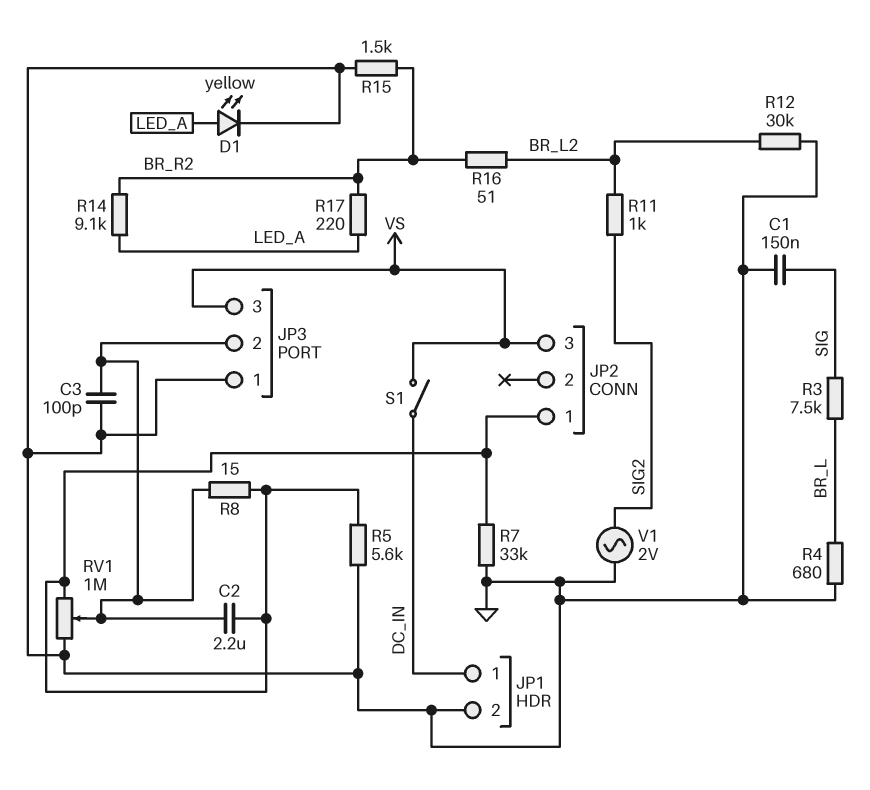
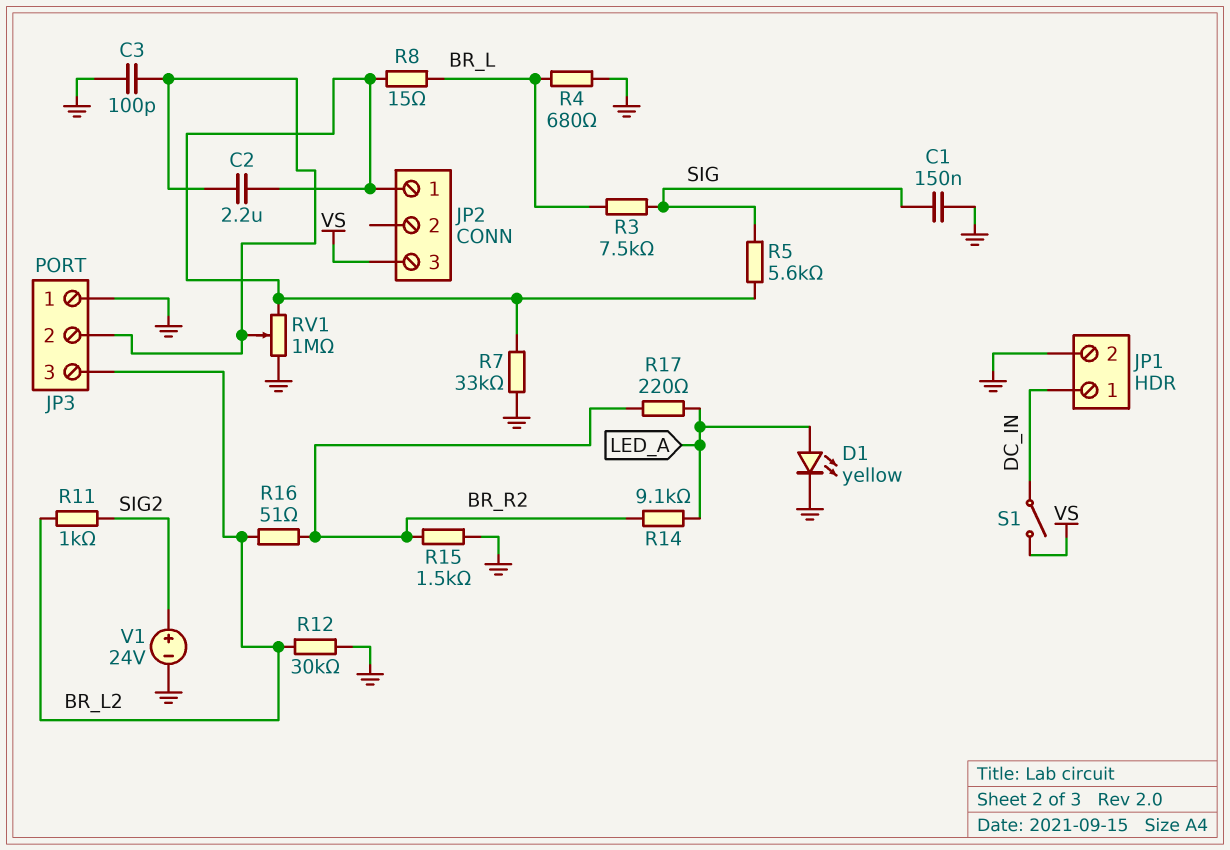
JP3 pin 3: VS -> BR_L2
R5: 5.6k (GND, JP2/1) -> 5.6k (JP2/1, SIG)
R8: 15 (JP2/1, JP3/2) -> 15 (BR_L, JP2/1)
V1: AC 2V (GND, SIG2) -> 24V (plus SIG2, minus GND)

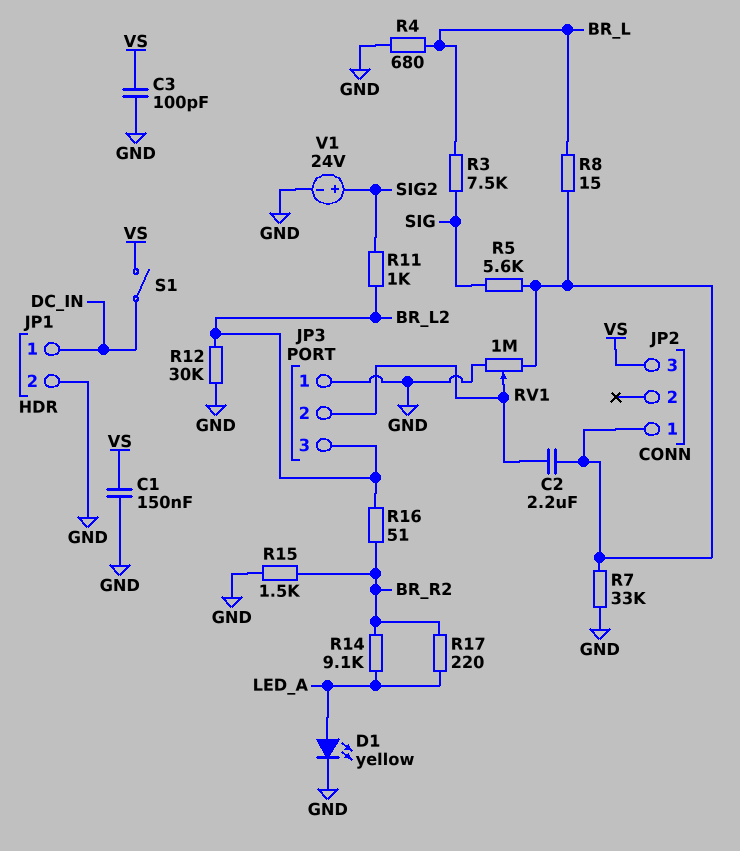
C1: 150nF (GND, SIG) -> 150nF (GND, VS)
C3: 100pF (GND, JP3/2) -> 100pF (GND, VS)

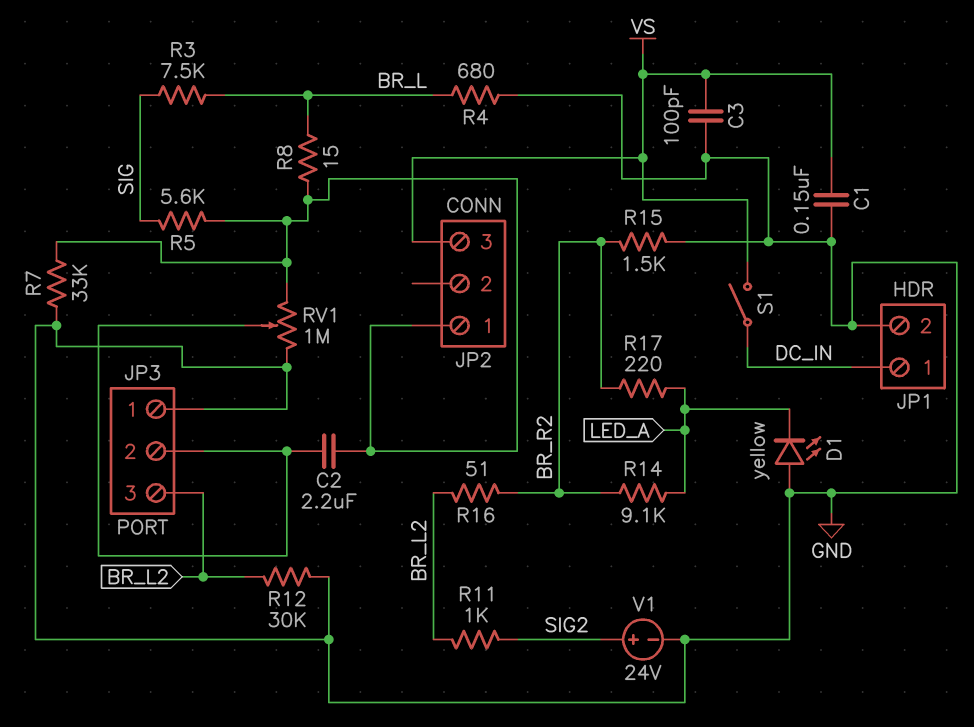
D1: LED yellow (A LED_A, K GND) -> LED yellow (A GND, K LED_A)

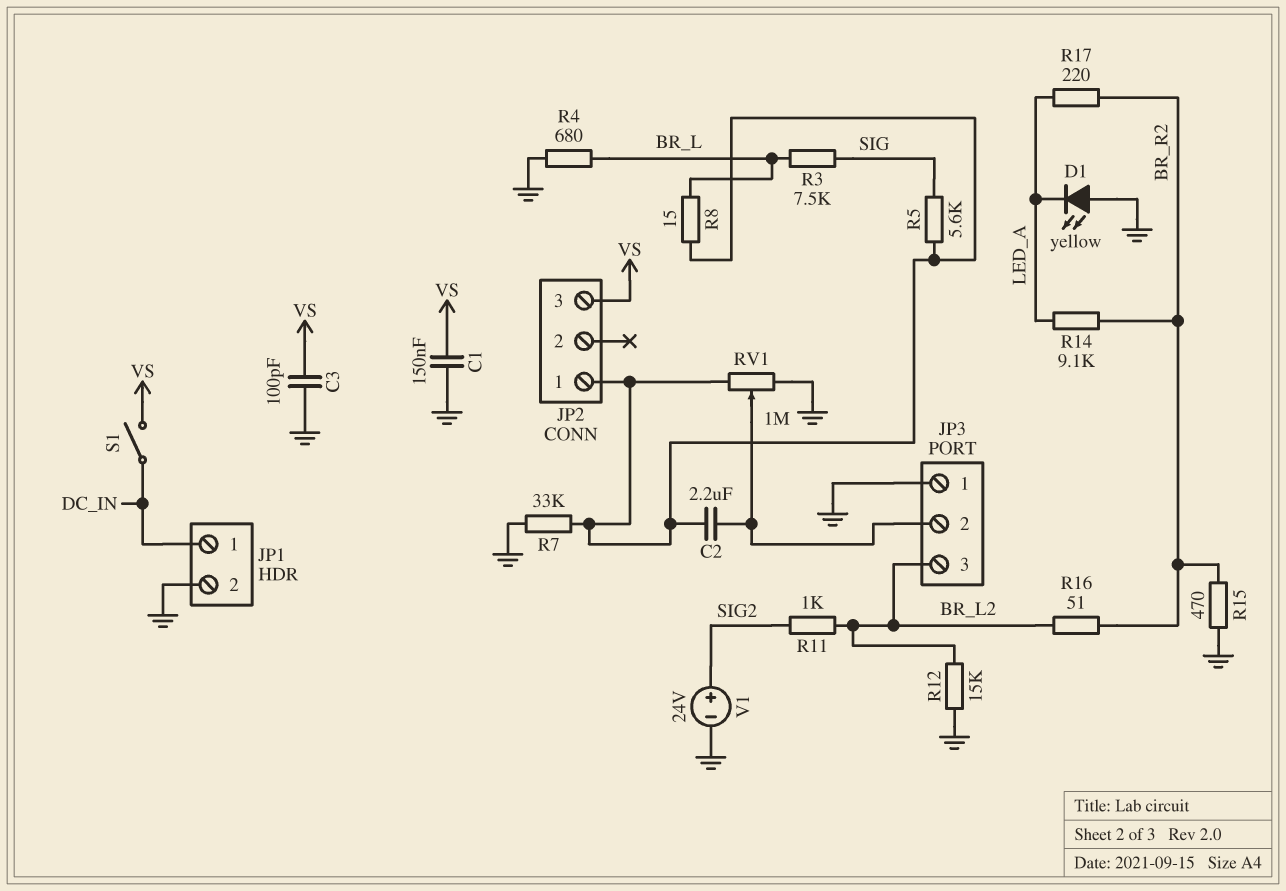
R12: 30k (BR_L2, GND) -> 15k (BR_L2, GND)
R15: 1.5k (BR_R2, GND) -> 470 (BR_R2, GND)

